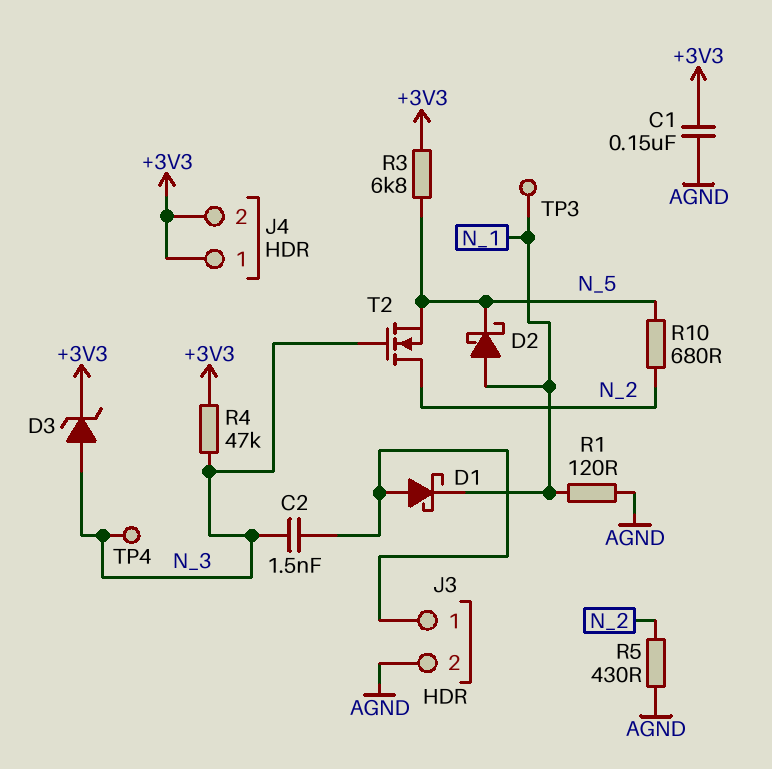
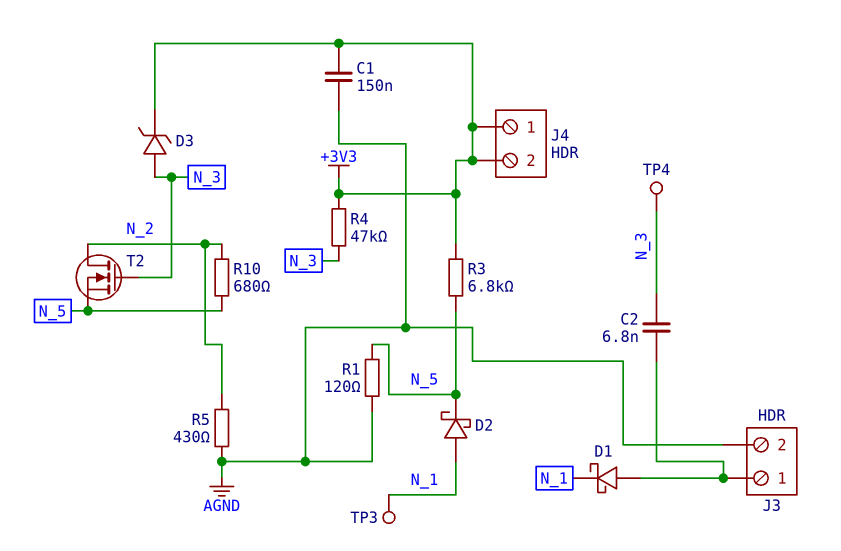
C2: 1.5nF (J3/1, N_3) -> 6.8nF (J3/1, N_3)
R1: 120 (AGND, N_1) -> 120 (AGND, N_5)

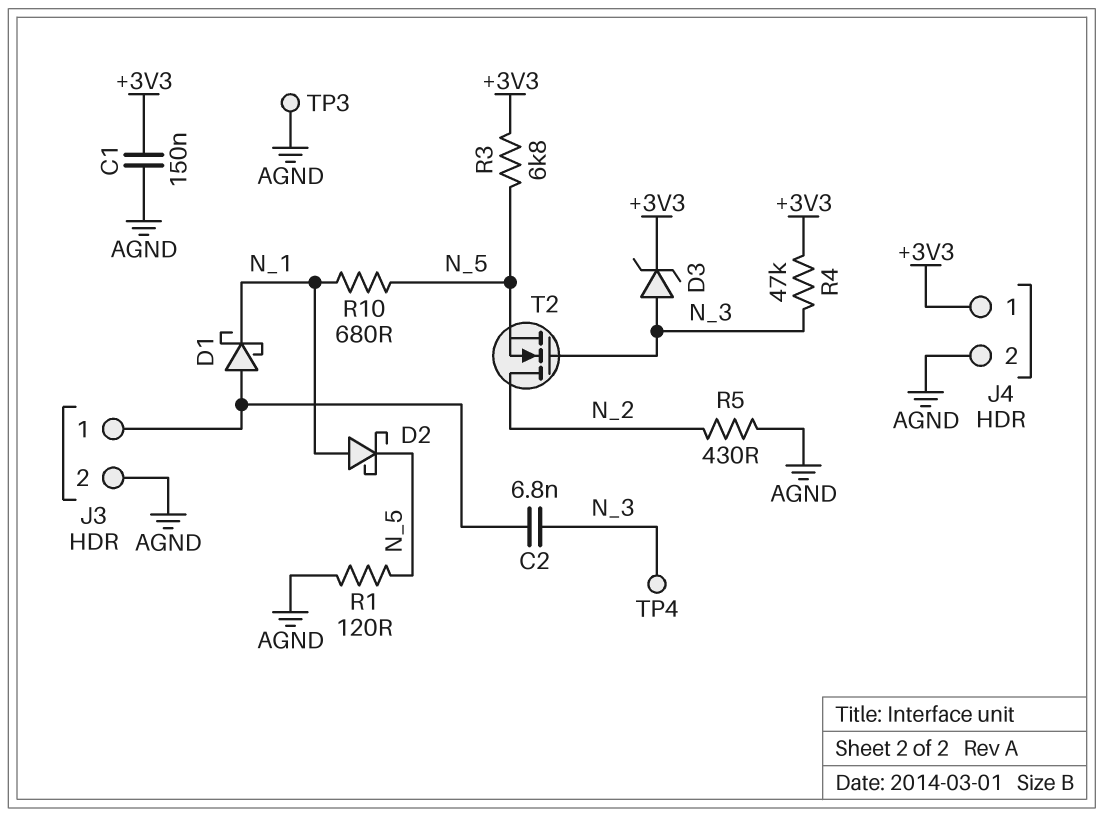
J4 pin 2: +3V3 -> AGND
R10: 680 (N_2, N_5) -> 680 (N_1, N_5)
TP3: test point (N_1) -> test point (AGND)

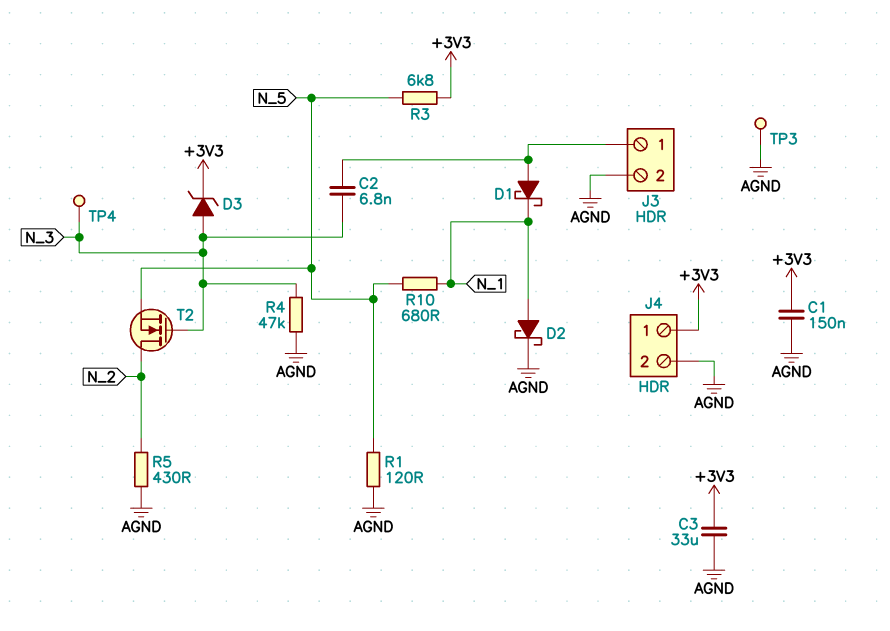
C3: none -> 33uF (+3V3, AGND)
D2: schottky (A N_1, K N_5) -> schottky (A N_1, K AGND)
R4: 47k (+3V3, N_3) -> 47k (AGND, N_3)

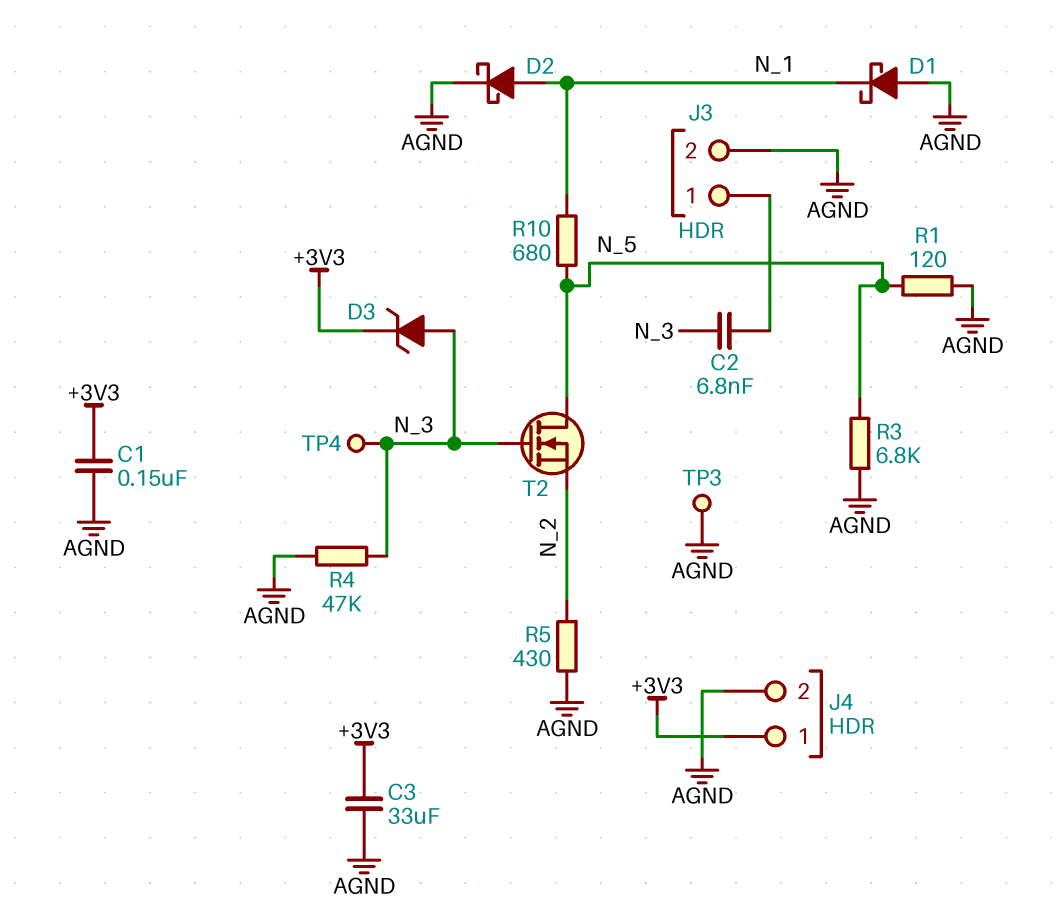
D1: schottky (A J3/1, K N_1) -> schottky (A AGND, K N_1)
R3: 6.8k (+3V3, N_5) -> 6.8k (AGND, N_5)
T2: NMOS (G N_3, D N_2, S N_5) -> NMOS (G N_3, D N_5, S N_2)

